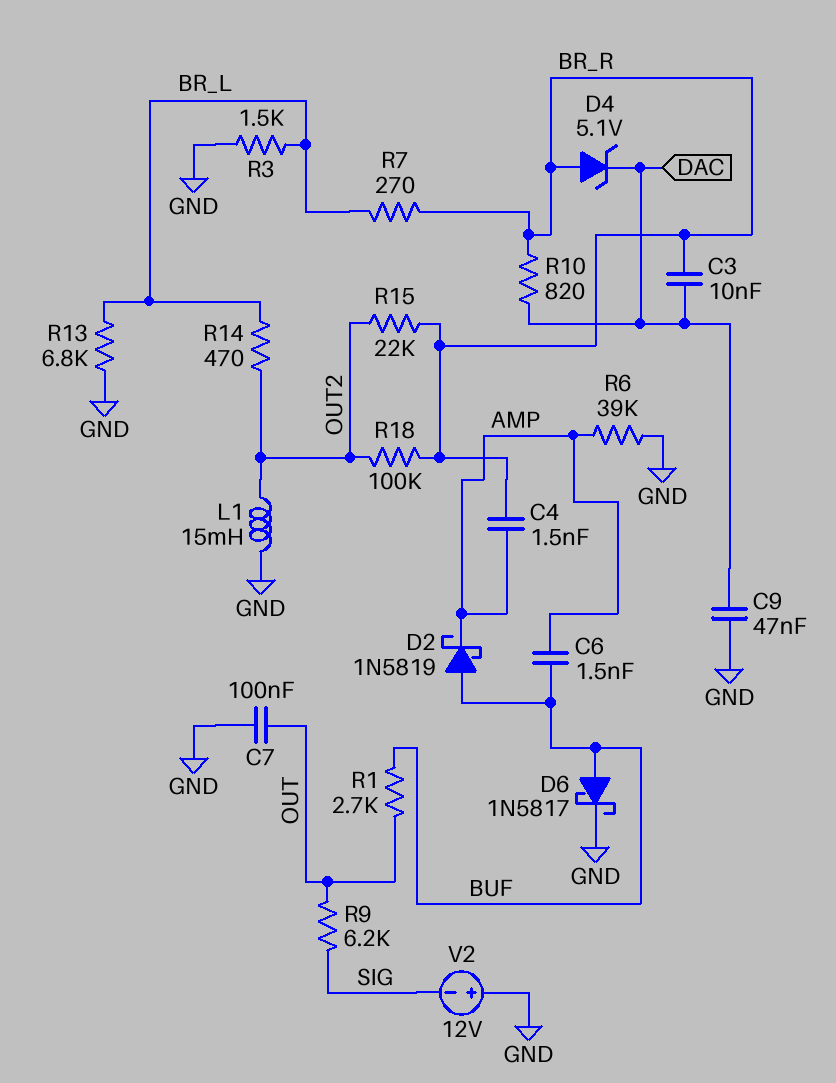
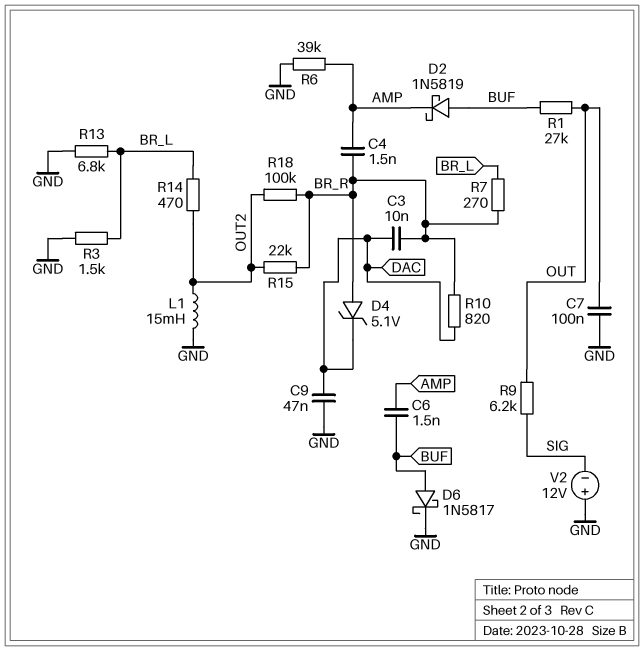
R1: 2.7k (BUF, OUT) -> 27k (BUF, OUT)

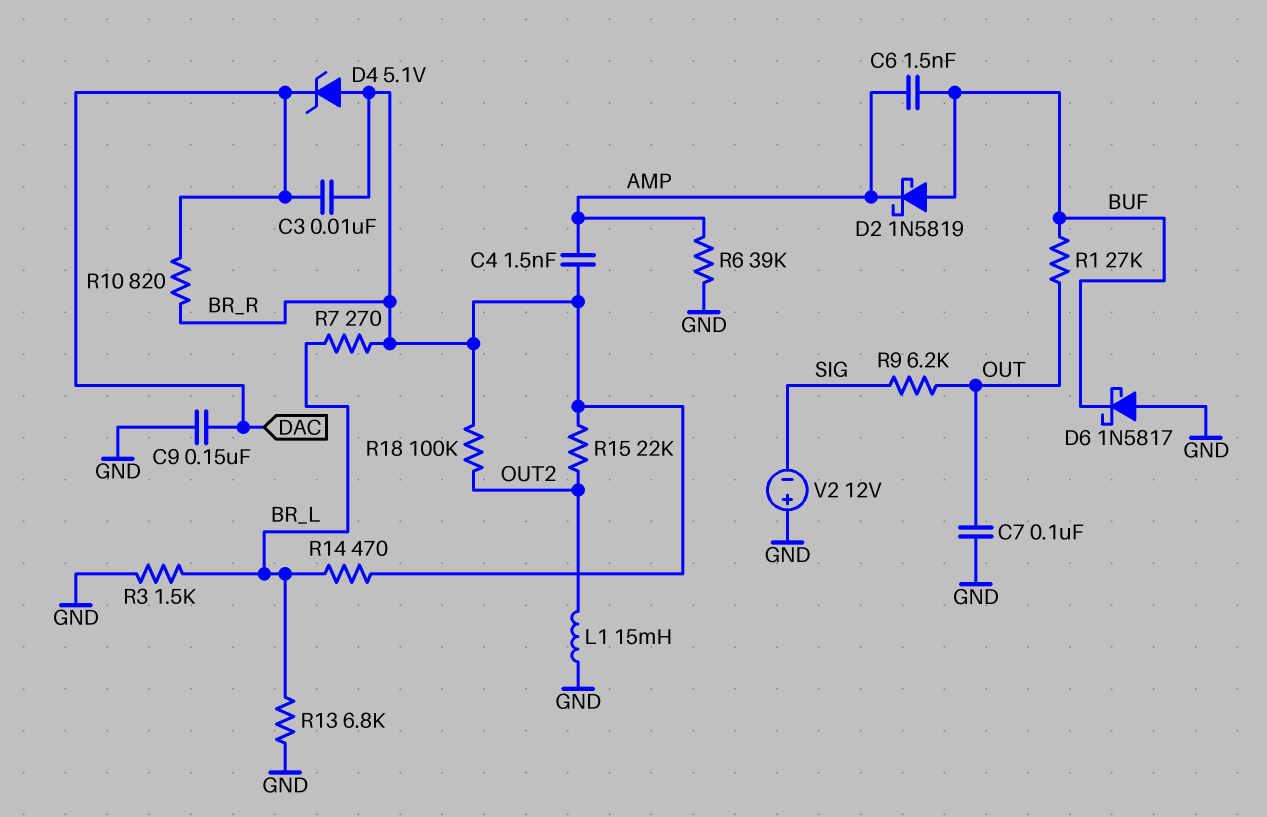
C9: 47nF (DAC, GND) -> 150nF (DAC, GND)
D6: schottky 1N5817 (A BUF, K GND) -> schottky 1N5817 (A GND, K BUF)
R14: 470 (BR_L, OUT2) -> 470 (BR_L, BR_R)

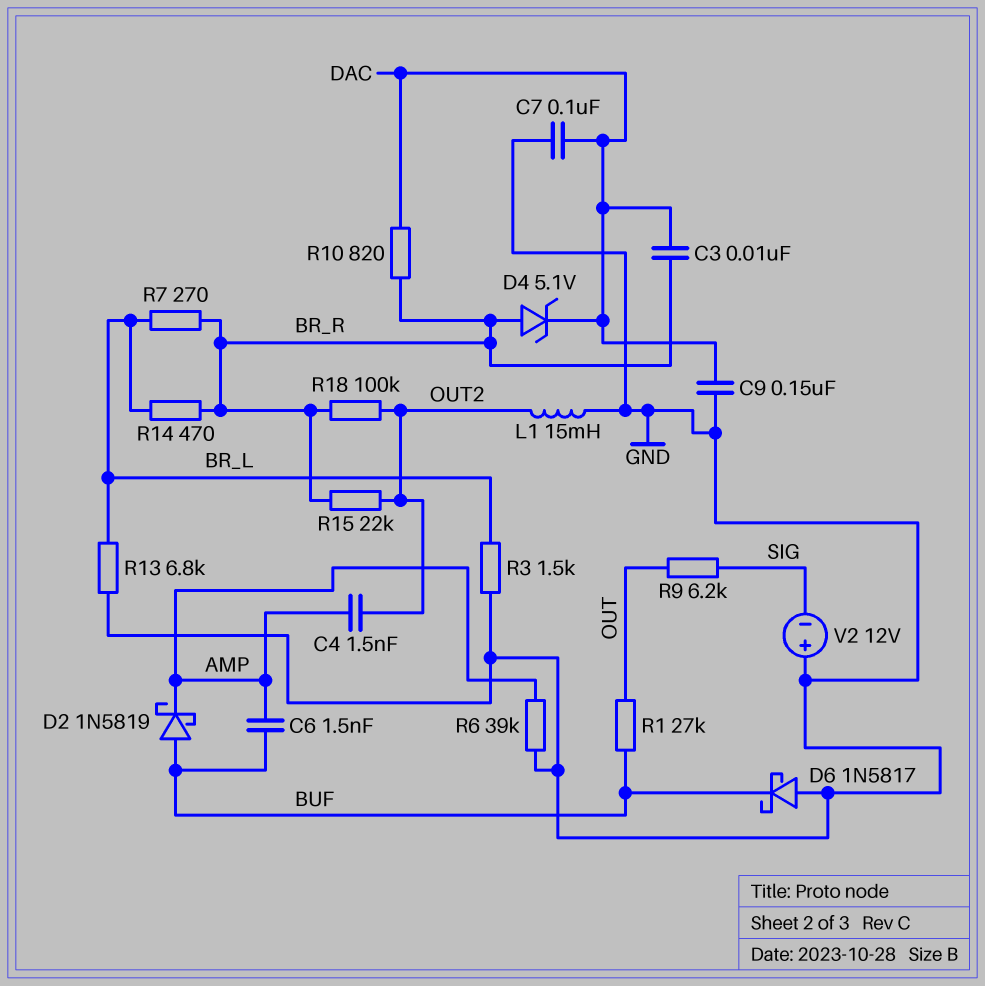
C4: 1.5nF (AMP, BR_R) -> 1.5nF (AMP, OUT2)
C7: 100nF (GND, OUT) -> 100nF (DAC, GND)

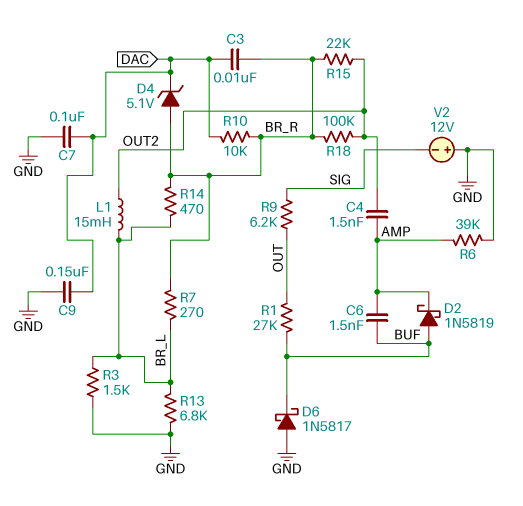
L1: 15mH (GND, OUT2) -> 15mH (BR_L, OUT2)
R10: 820 (BR_R, DAC) -> 10k (BR_R, DAC)

